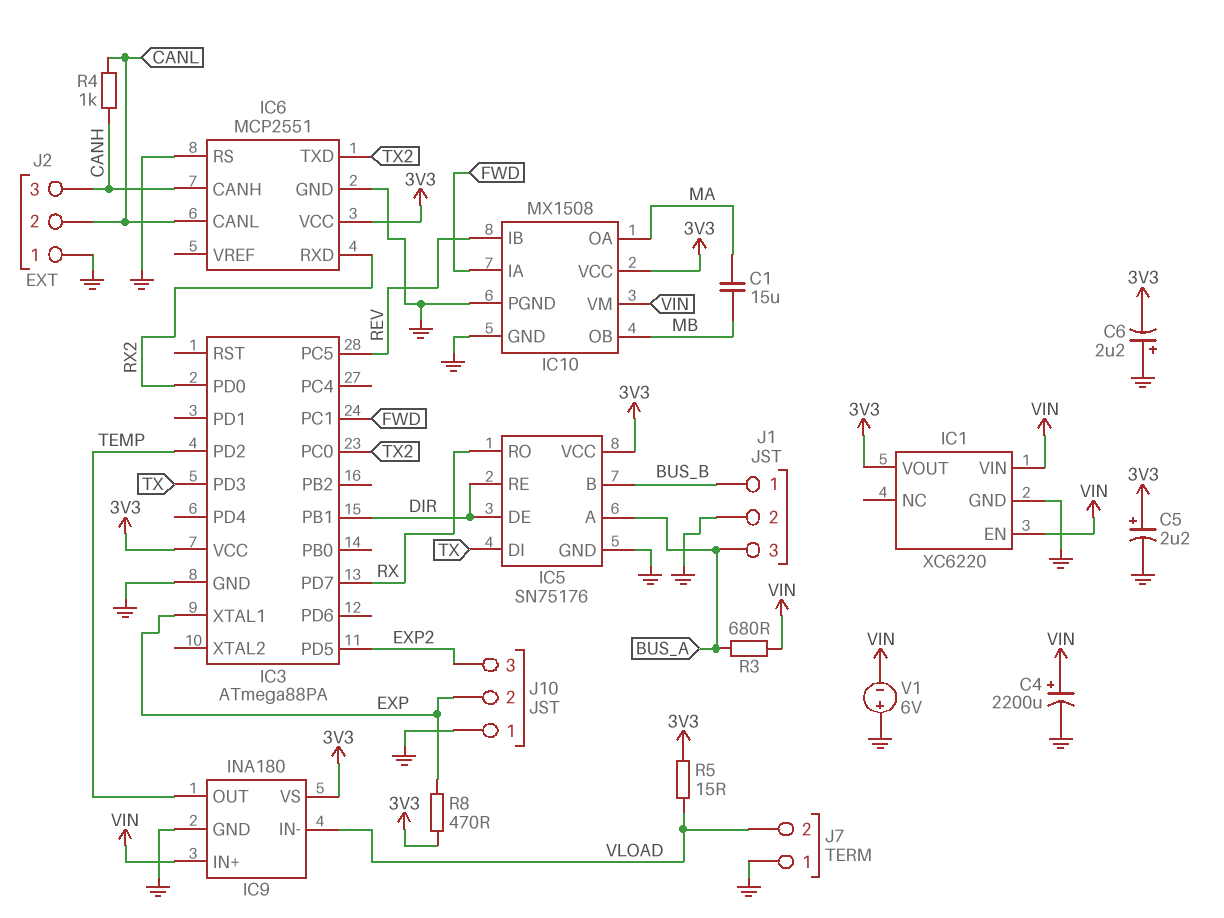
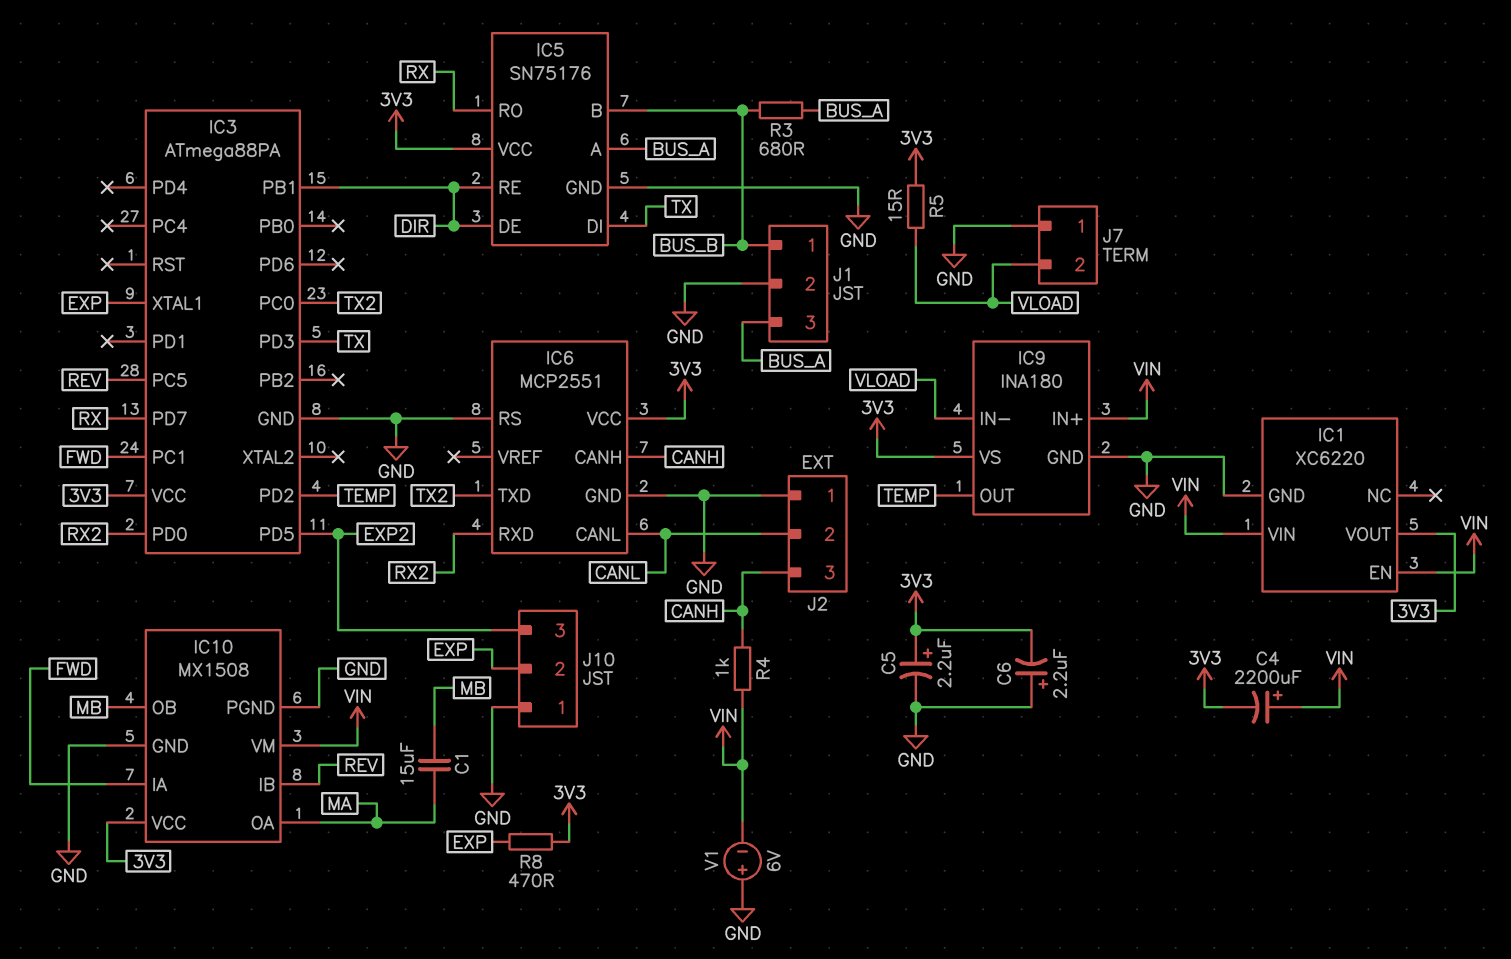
C4: 2200uF (plus VIN, minus GND) -> 2200uF (plus VIN, minus 3V3)
R3: 680 (BUS_A, VIN) -> 680 (BUS_A, BUS_B)
R4: 1k (CANH, CANL) -> 1k (CANH, VIN)

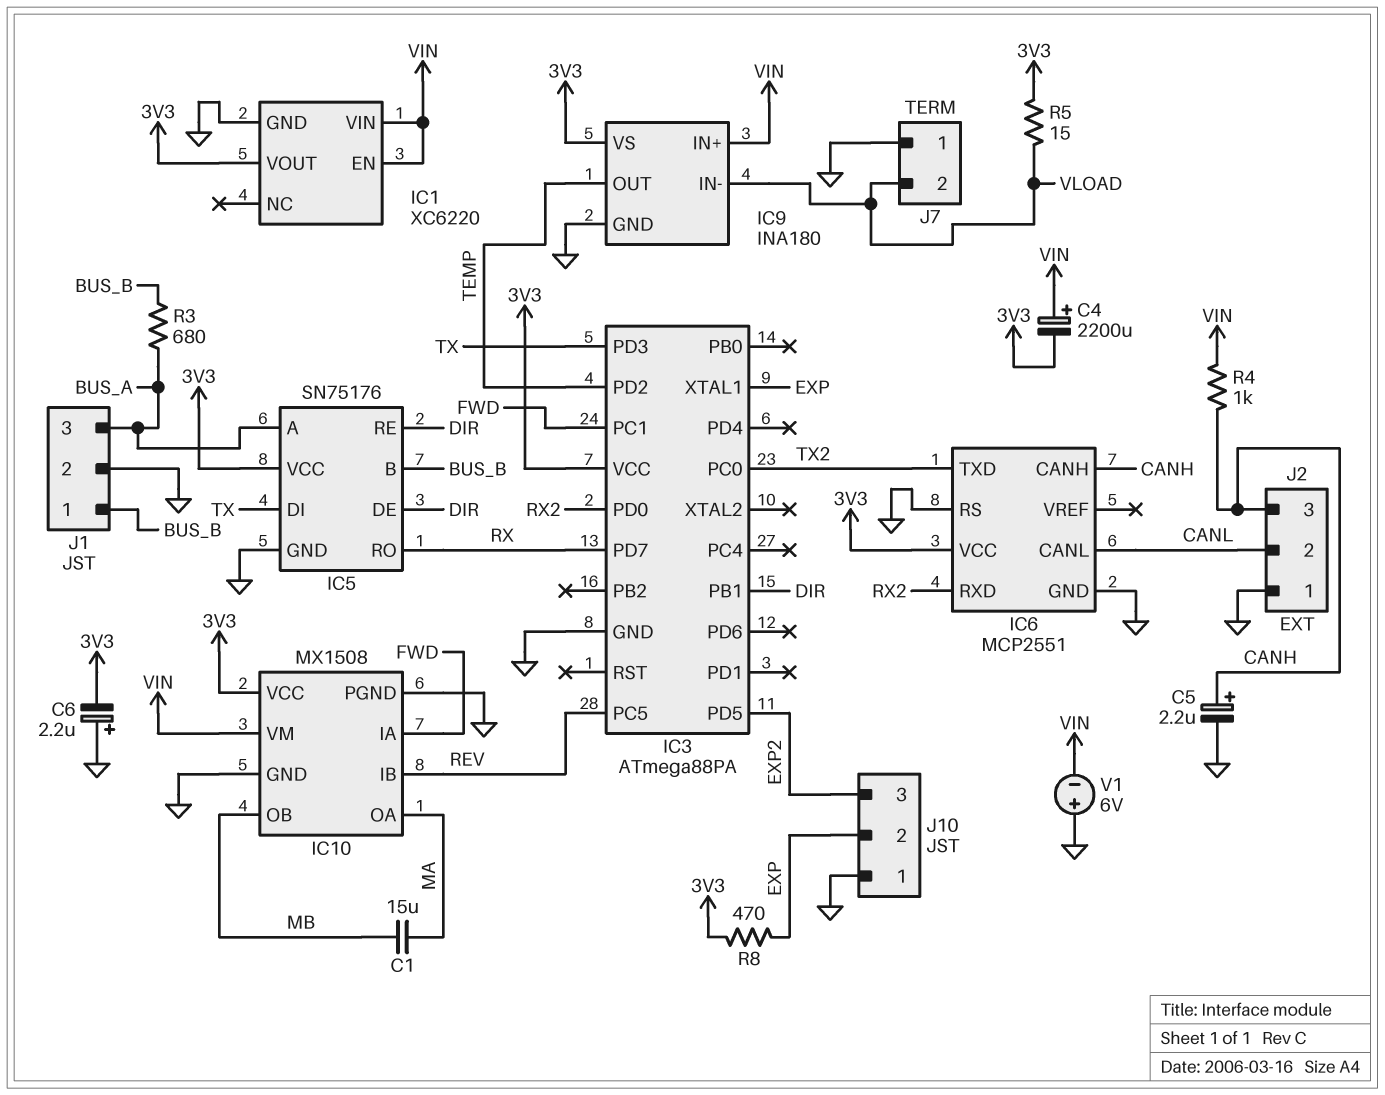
C5: 2.2uF (plus 3V3, minus GND) -> 2.2uF (plus CANH, minus GND)

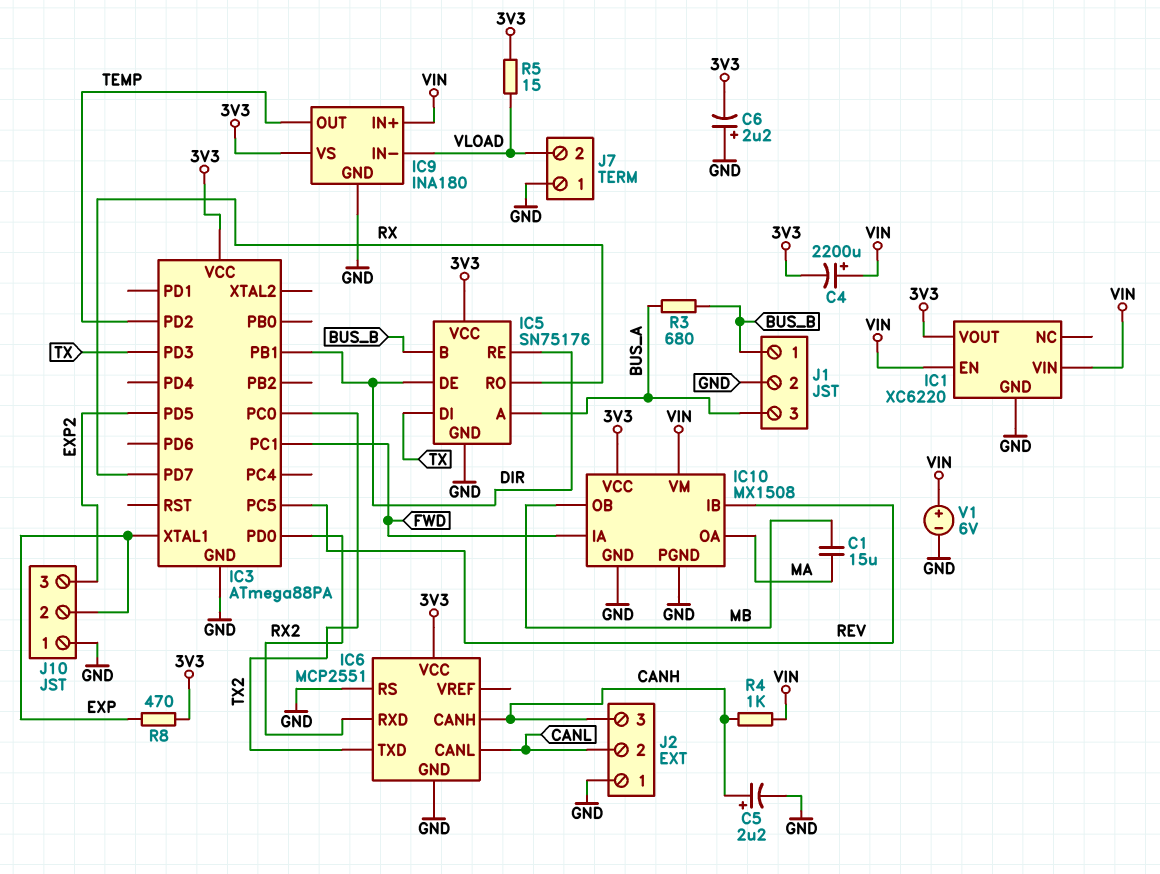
V1: 6V (plus GND, minus VIN) -> 6V (plus VIN, minus GND)

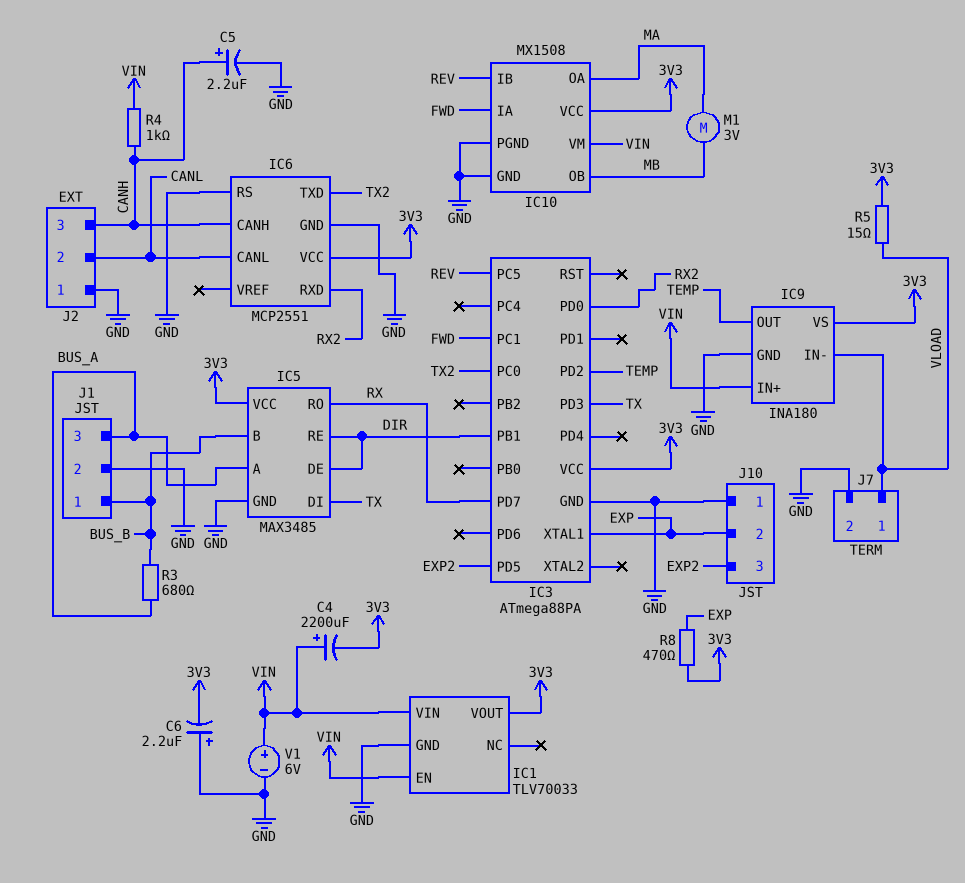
C1: 15uF (MA, MB) -> none
IC1: XC6220 -> TLV70033
IC5: SN75176 -> MAX3485
J7 pin 1: GND -> VLOAD
J7 pin 2: VLOAD -> GND
M1: none -> motor 3V (MA, MB)

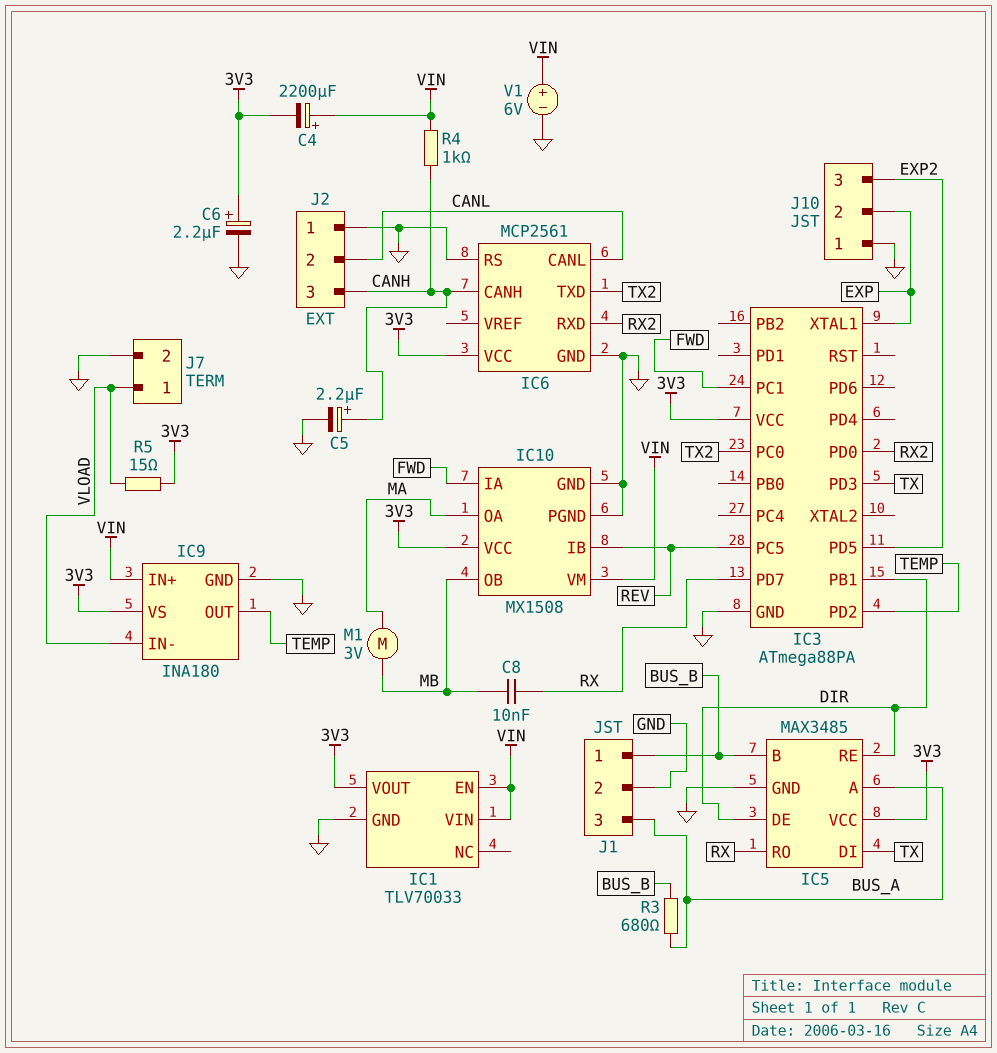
C6: 2.2uF (plus GND, minus 3V3) -> 2.2uF (plus 3V3, minus GND)
C8: none -> 10nF (MB, RX)
IC6: MCP2551 -> MCP2561
R8: 470 (3V3, EXP) -> none

